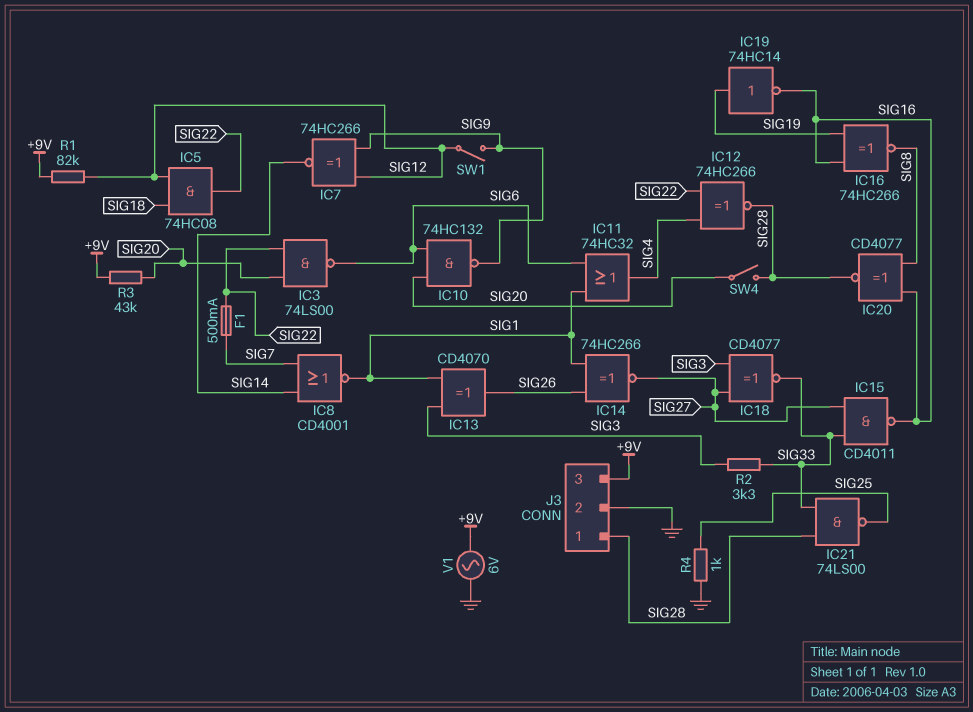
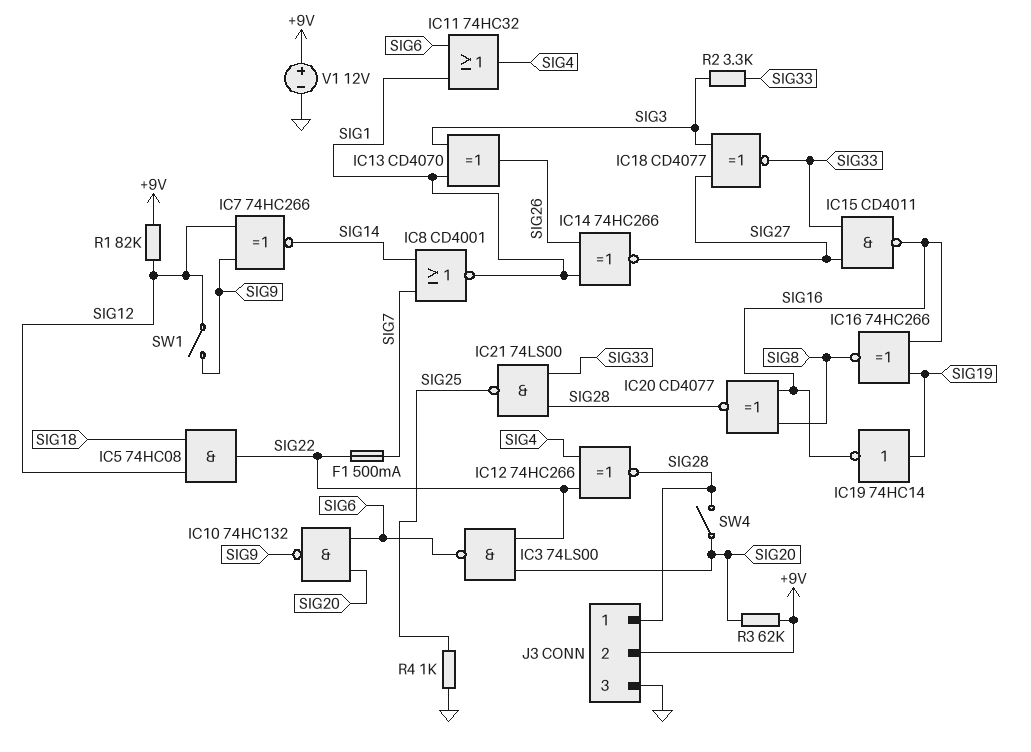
J3 pin 2: GND -> +9V
J3 pin 3: +9V -> GND
R3: 43k (+9V, SIG20) -> 62k (+9V, SIG20)
V1: AC 6V (+9V, GND) -> 12V (plus +9V, minus GND)

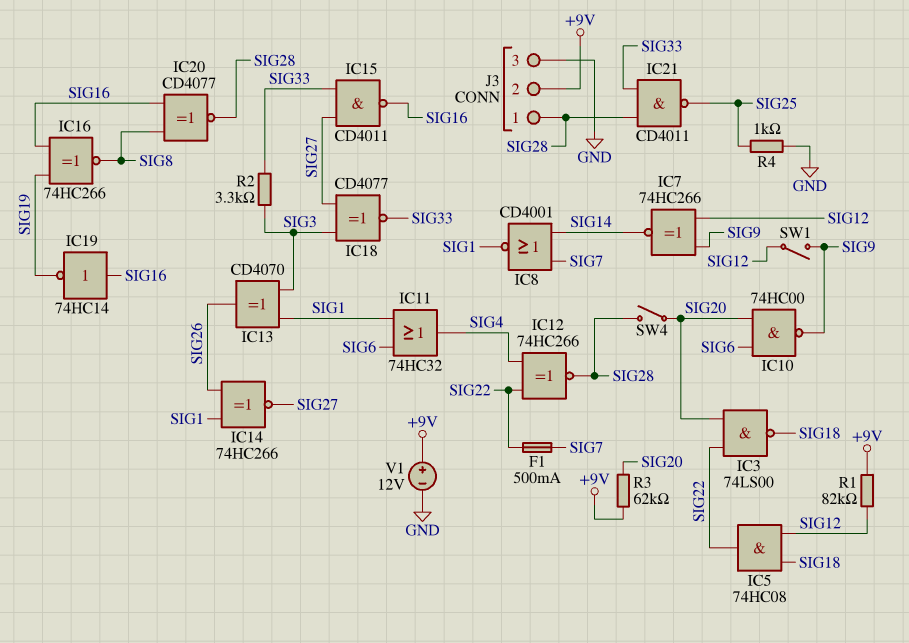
IC3: NAND 74LS00 (in SIG20, in SIG22, out SIG6) -> NAND 74LS00 (in SIG20, in SIG22, out SIG18)
IC10: NAND 74HC132 (in SIG6, in SIG20, out SIG9) -> NAND 74HC00 (in SIG6, in SIG20, out SIG9)
IC19: NOT 74HC14 (in SIG19, out SIG16) -> NOT 74HC14 (in SIG16, out SIG19)
IC21: NAND 74LS00 (in SIG28, in SIG33, out SIG25) -> NAND CD4011 (in SIG28, in SIG33, out SIG25)

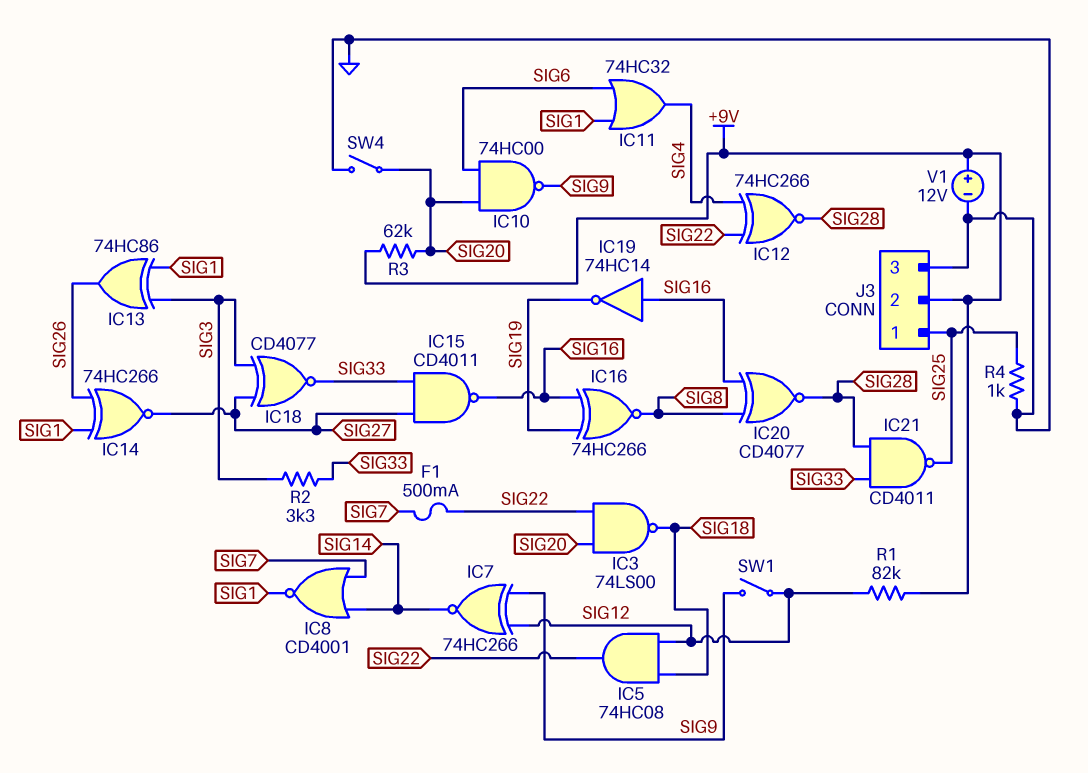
IC13: XOR CD4070 (in SIG1, in SIG3, out SIG26) -> XOR 74HC86 (in SIG1, in SIG3, out SIG26)
J3 pin 1: SIG28 -> SIG25
SW4: switch (SIG20, SIG28) -> switch (GND, SIG20)

